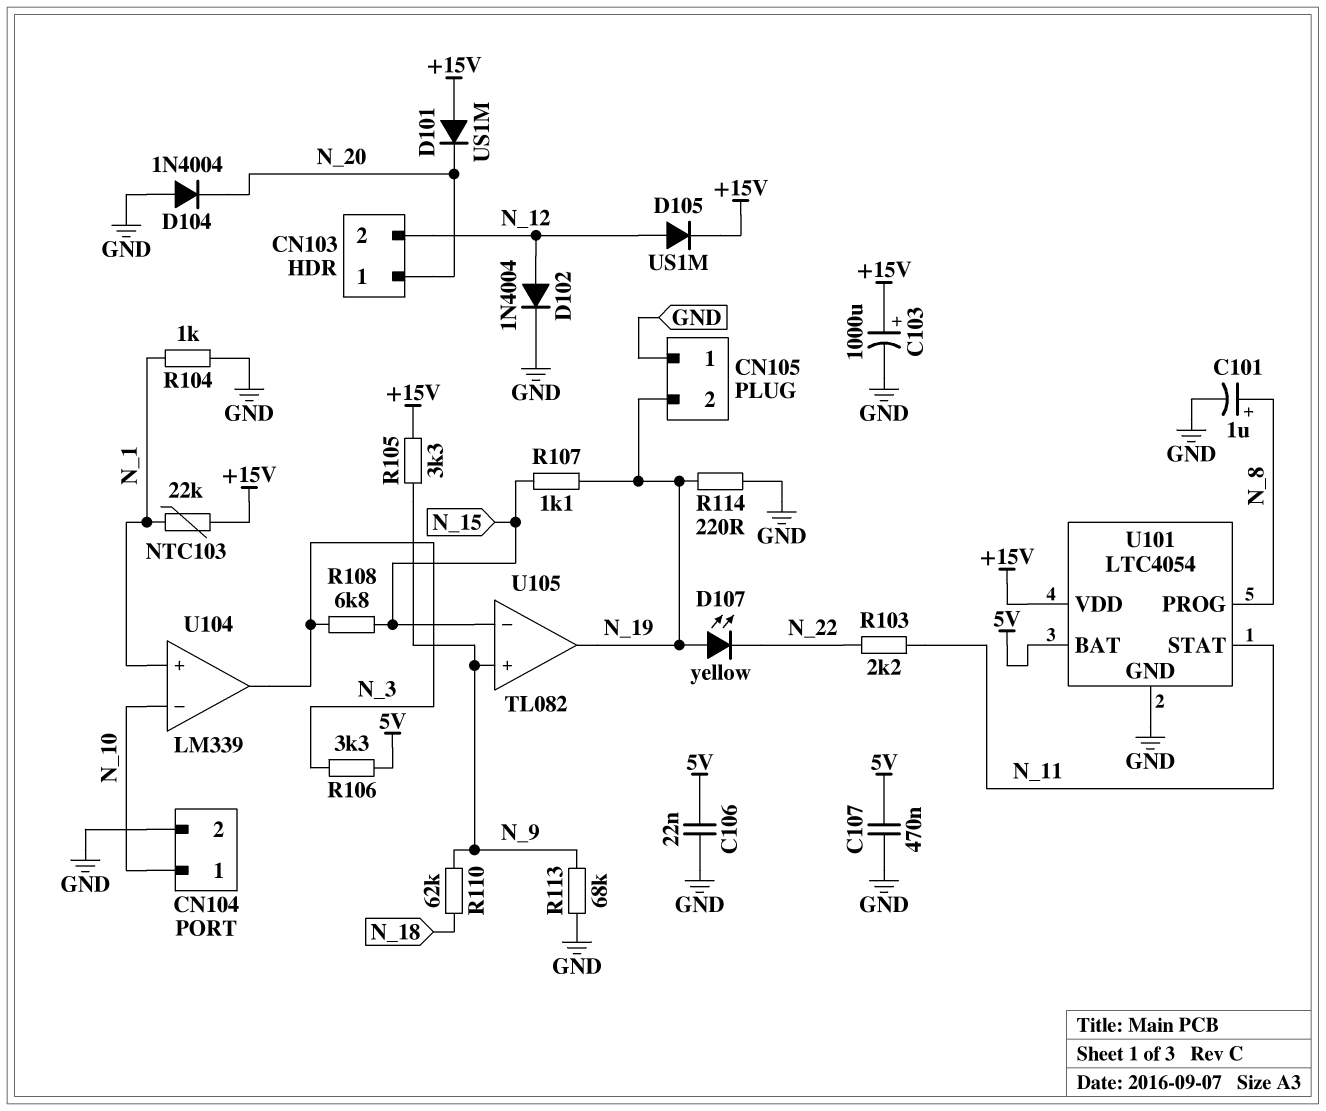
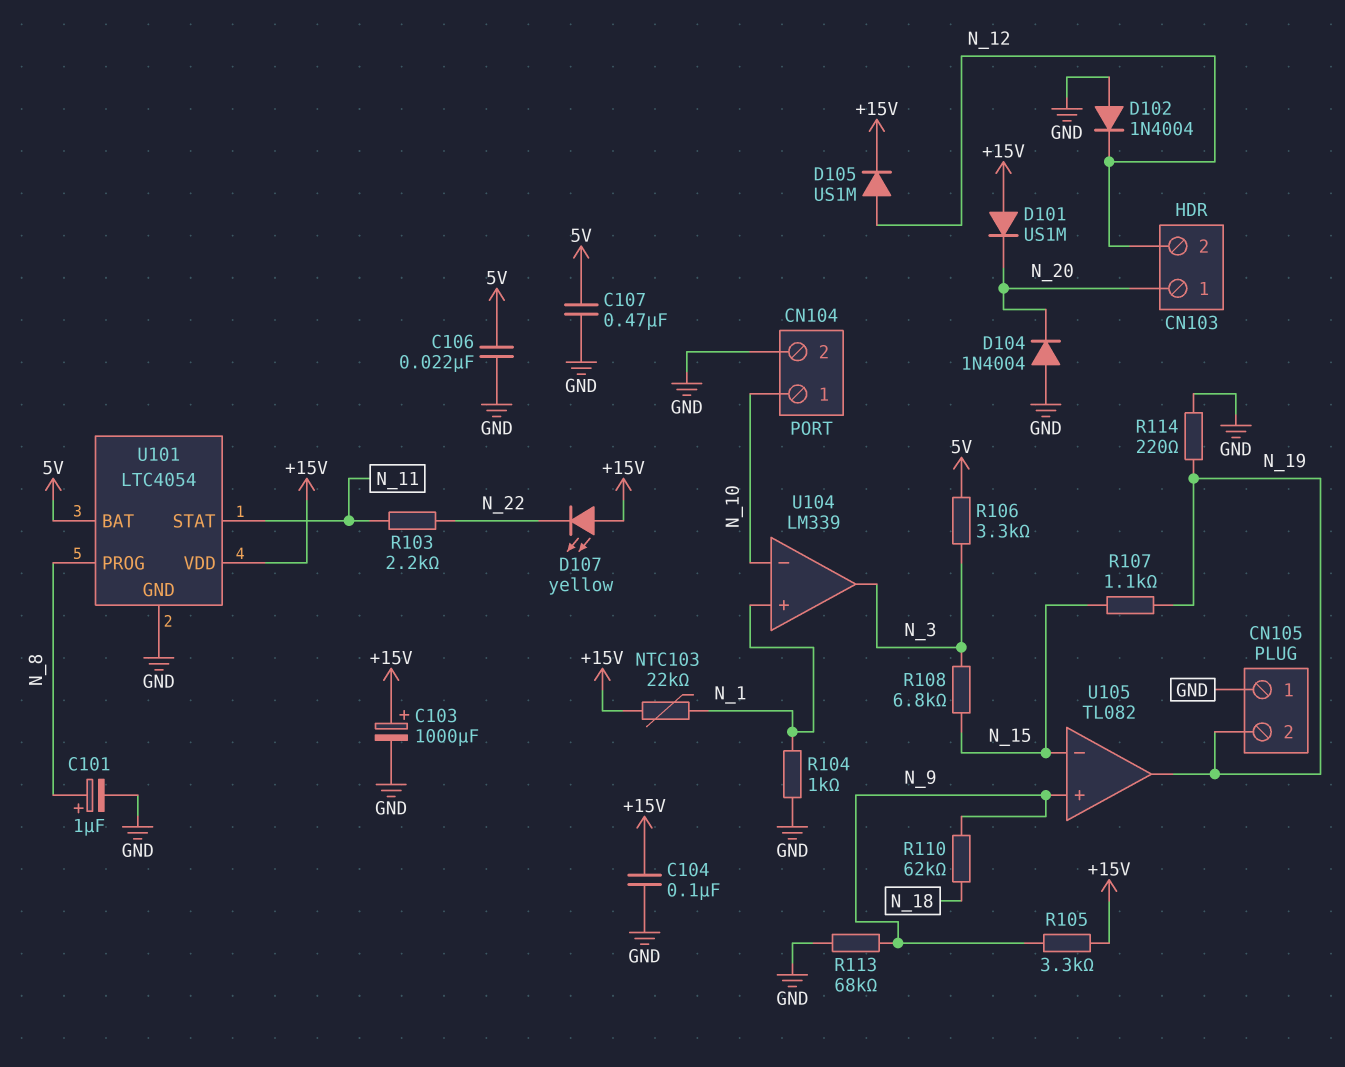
C104: none -> 100nF (+15V, GND)
D102: diode 1N4004 (A N_12, K GND) -> diode 1N4004 (A GND, K N_12)
D107: LED yellow (A N_19, K N_22) -> LED yellow (A +15V, K N_22)

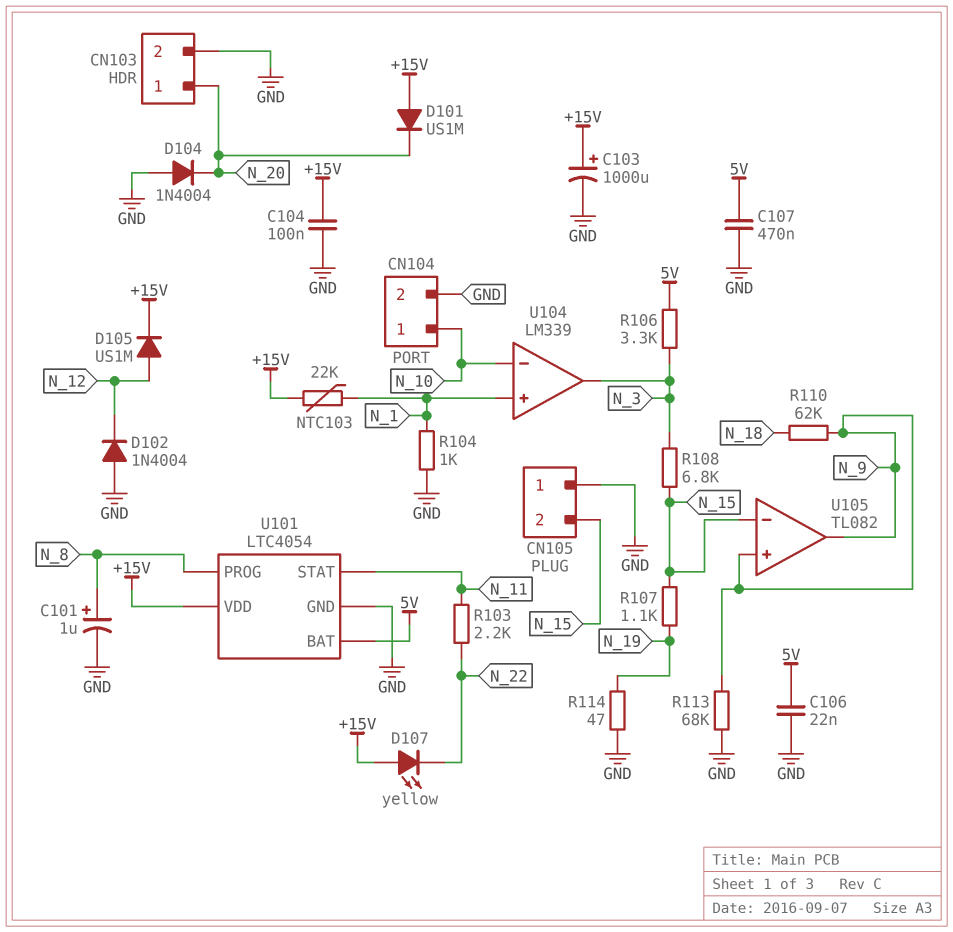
CN103 pin 2: N_12 -> GND
CN105 pin 2: N_19 -> N_15
R105: 3.3k (+15V, N_9) -> none
R114: 220 (GND, N_19) -> 47 (GND, N_19)
U105 pin out: N_19 -> N_9

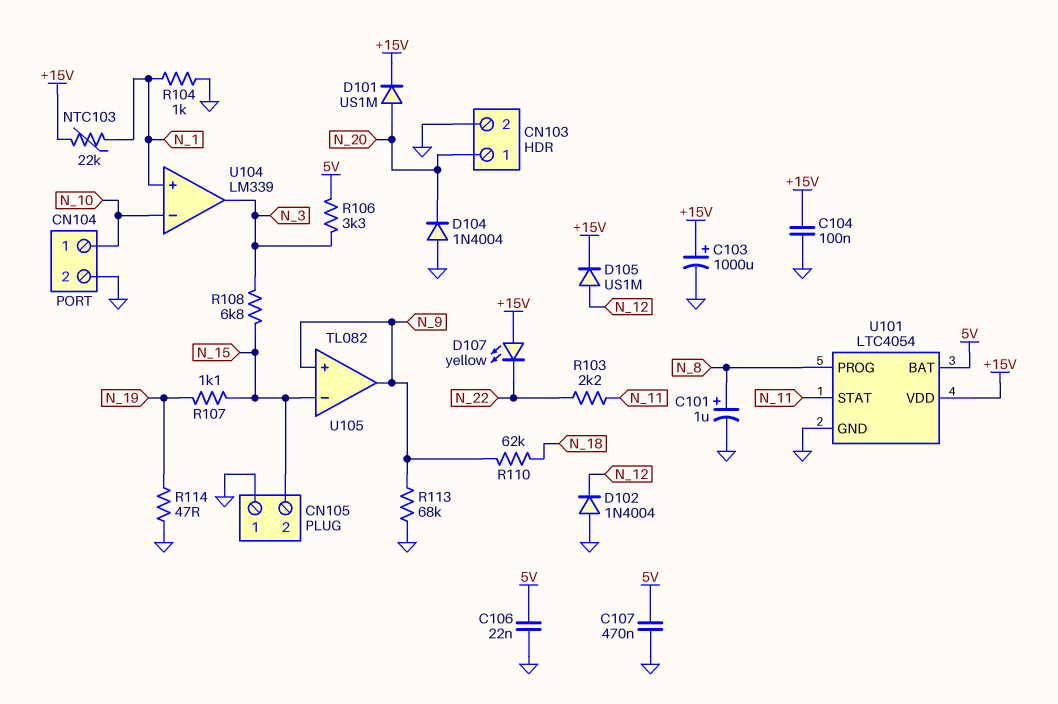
D101: diode US1M (A +15V, K N_20) -> diode US1M (A N_20, K +15V)

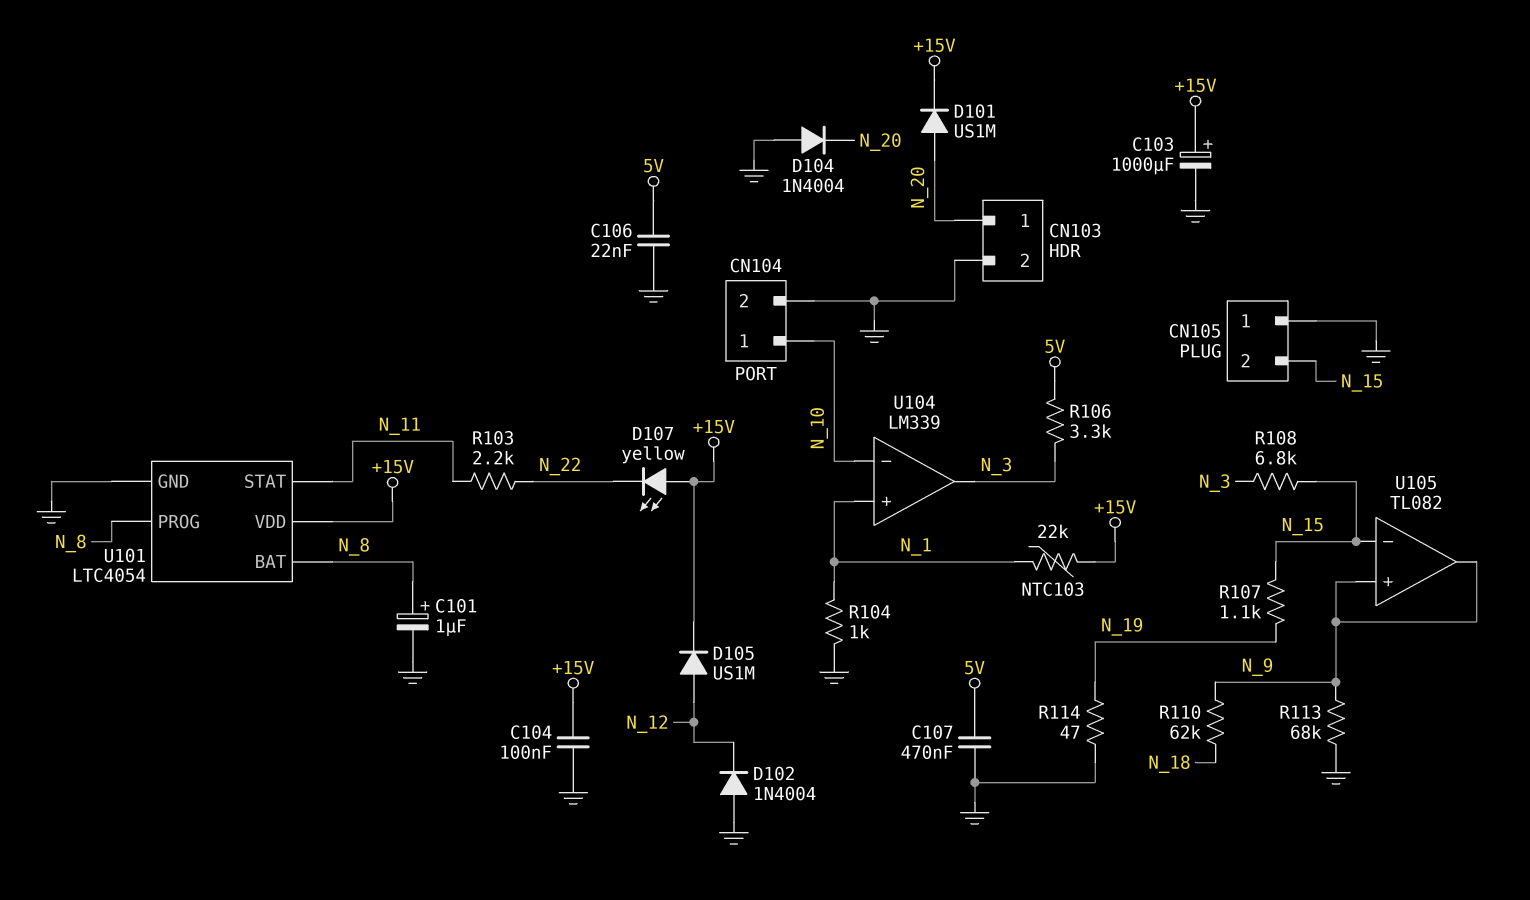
U101 pin BAT: 5V -> N_8

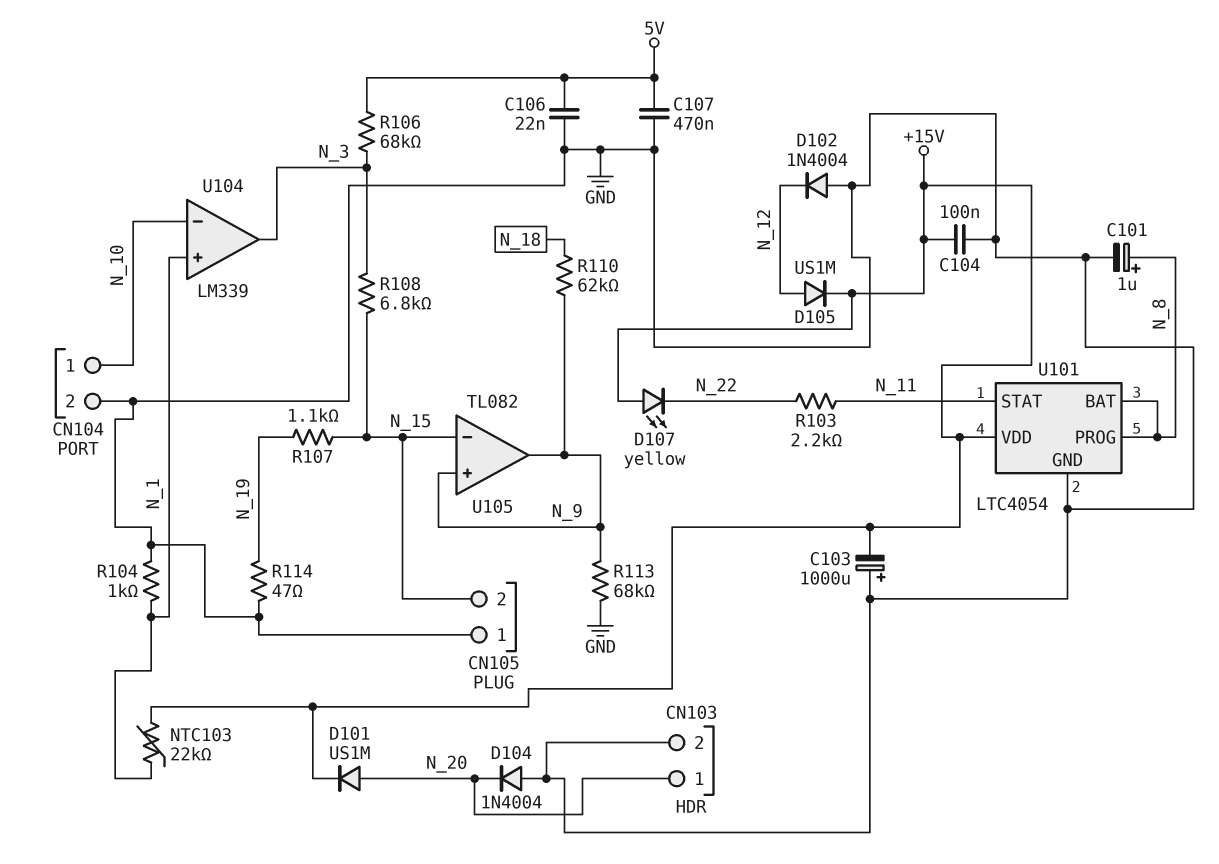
C103: 1000uF (plus +15V, minus GND) -> 1000uF (plus GND, minus +15V)
R106: 3.3k (5V, N_3) -> 68k (5V, N_3)

